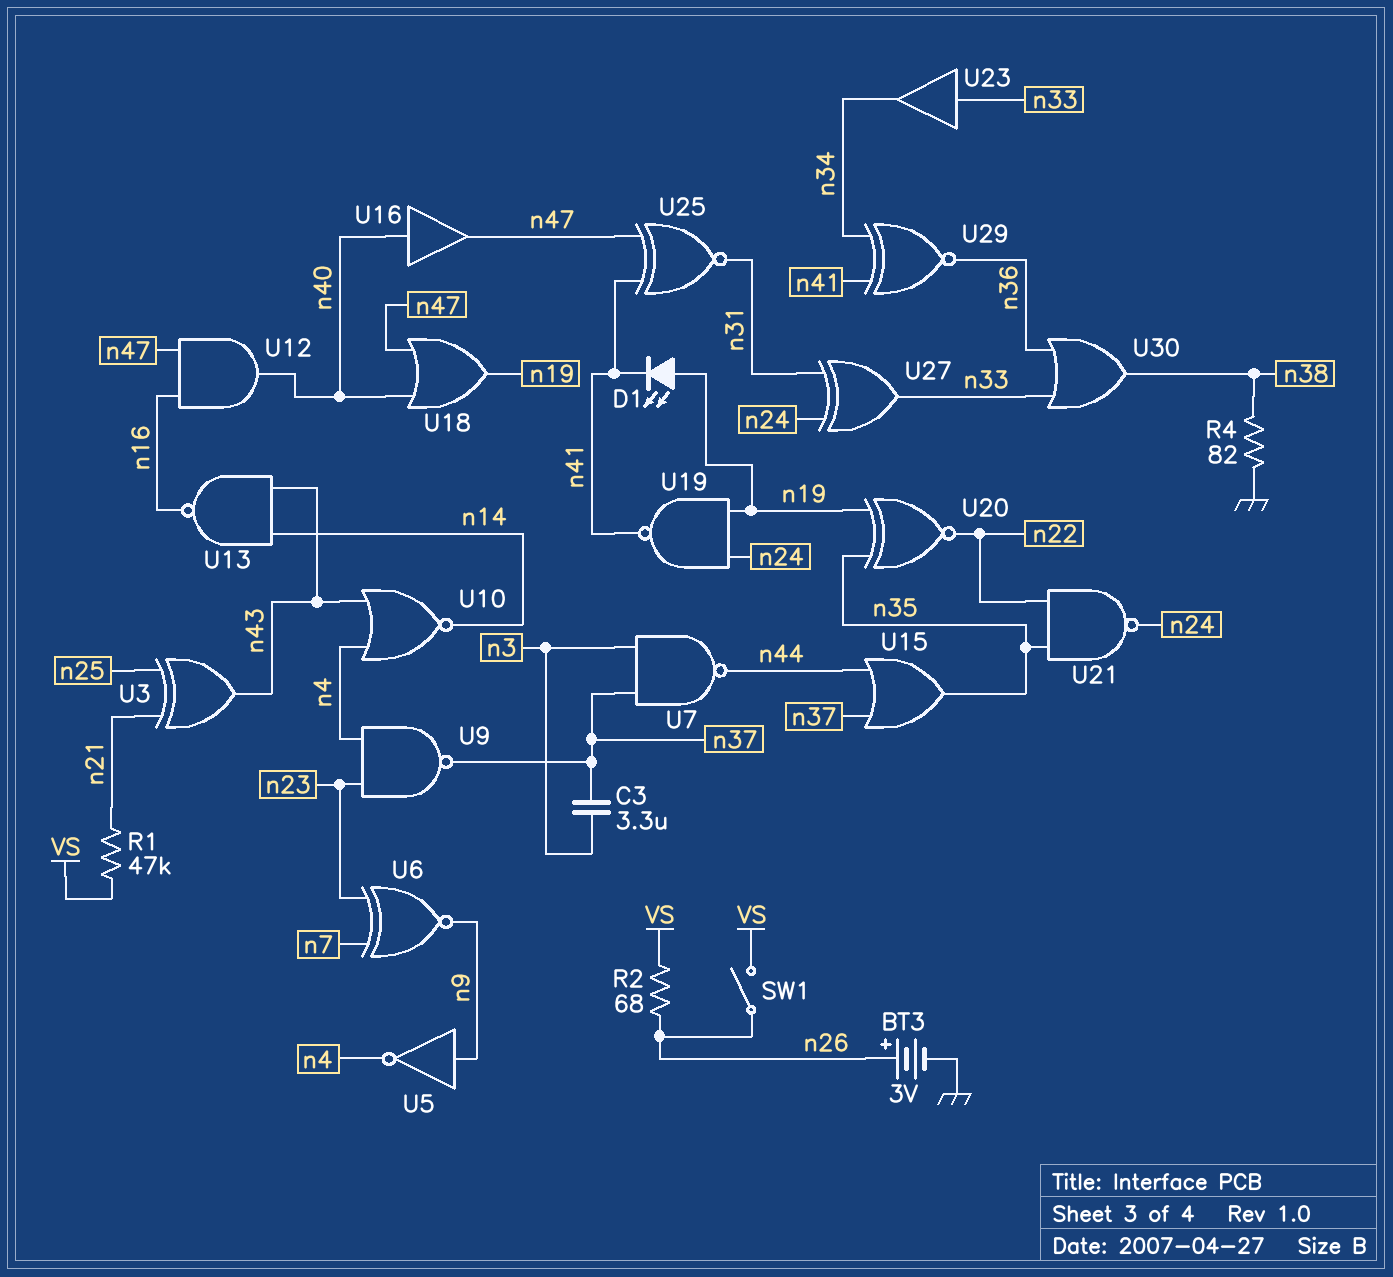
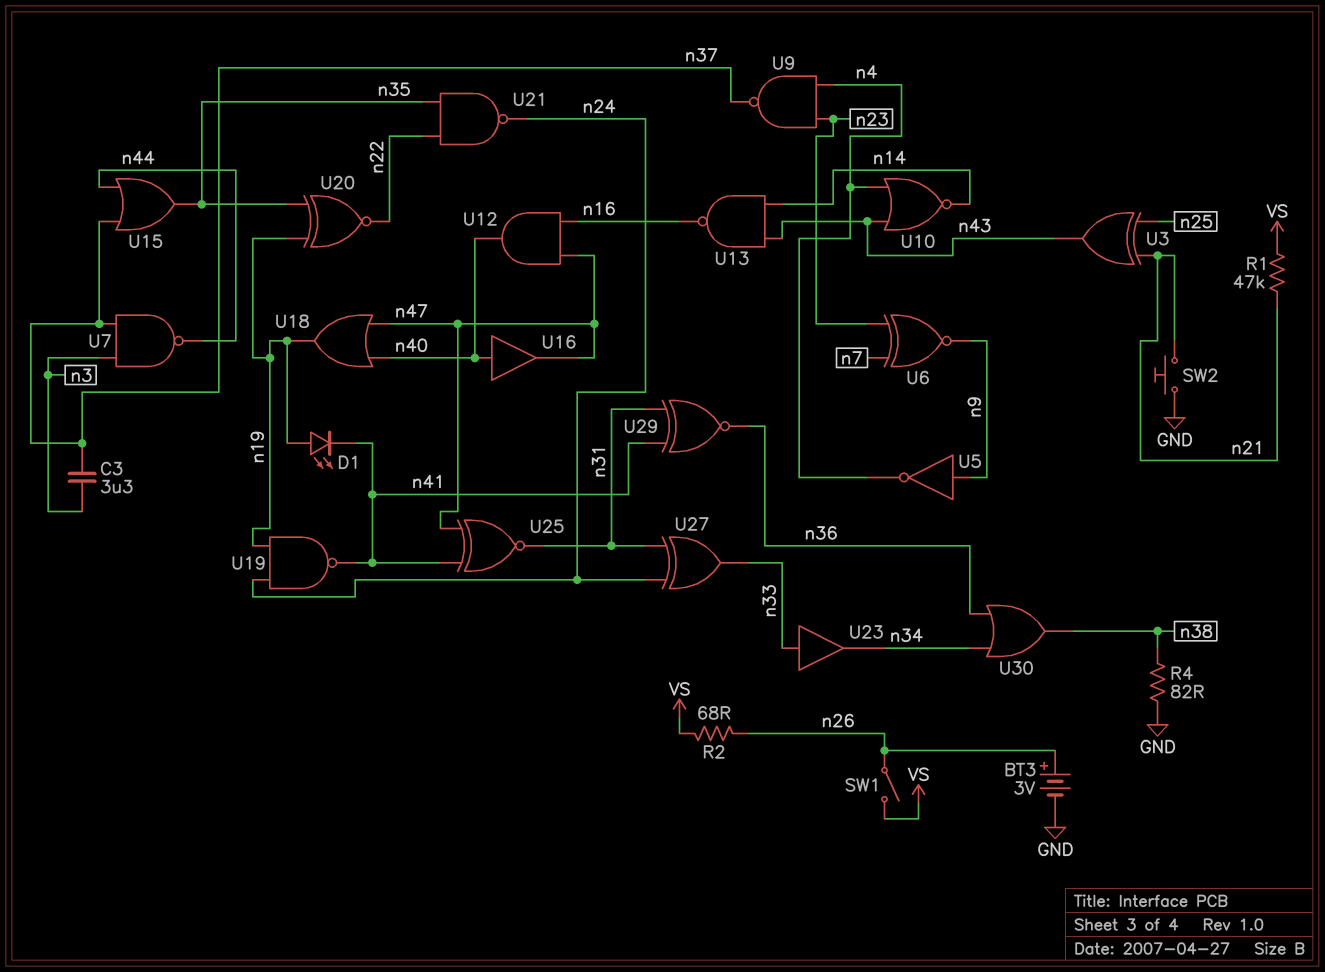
SW2: none -> button (GND, n21)
U29: XNOR (in n34, in n41, out n36) -> XNOR (in n31, in n41, out n36)
U30: OR (in n33, in n36, out n38) -> OR (in n34, in n36, out n38)

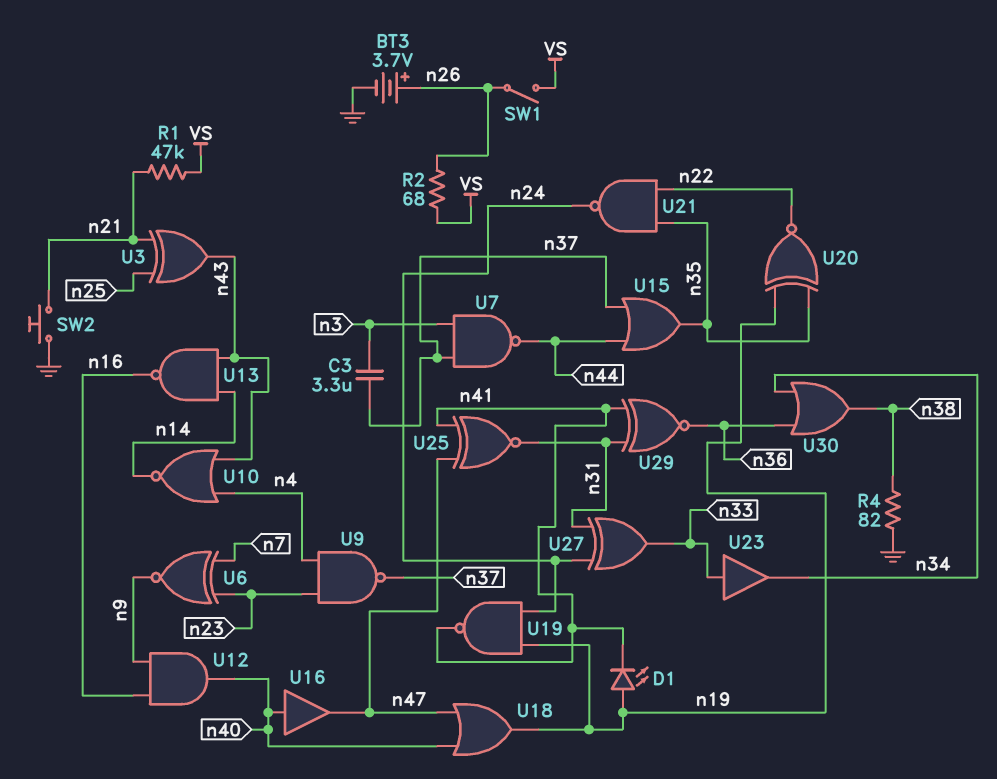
BT3: 3V (plus n26, minus GND) -> 3.7V (plus n26, minus GND)
U5: NOT (in n9, out n4) -> none
U12: AND (in n16, in n47, out n40) -> AND (in n9, in n16, out n40)

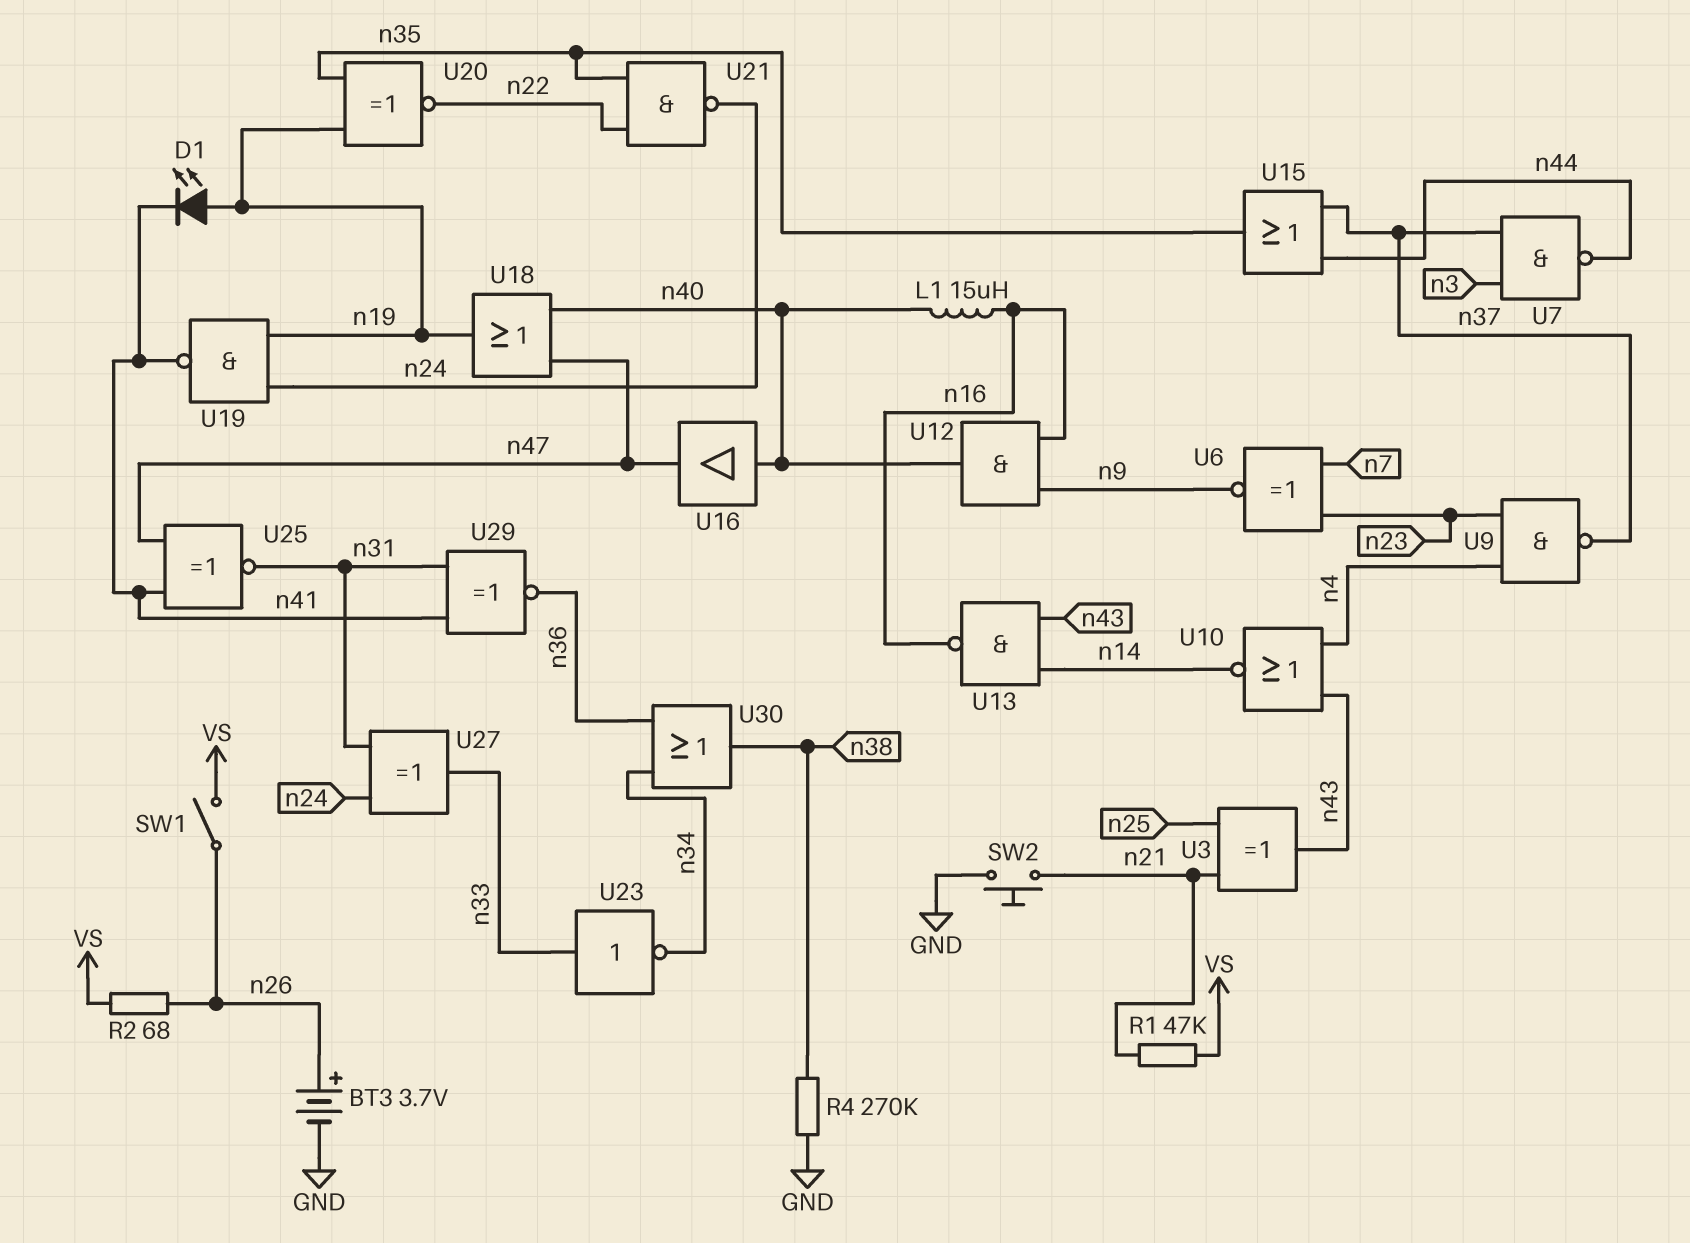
C3: 3.3uF (n3, n37) -> none
L1: none -> 15uH (n16, n40)
R4: 82 (GND, n38) -> 270k (GND, n38)
U23: buffer (in n33, out n34) -> NOT (in n33, out n34)

